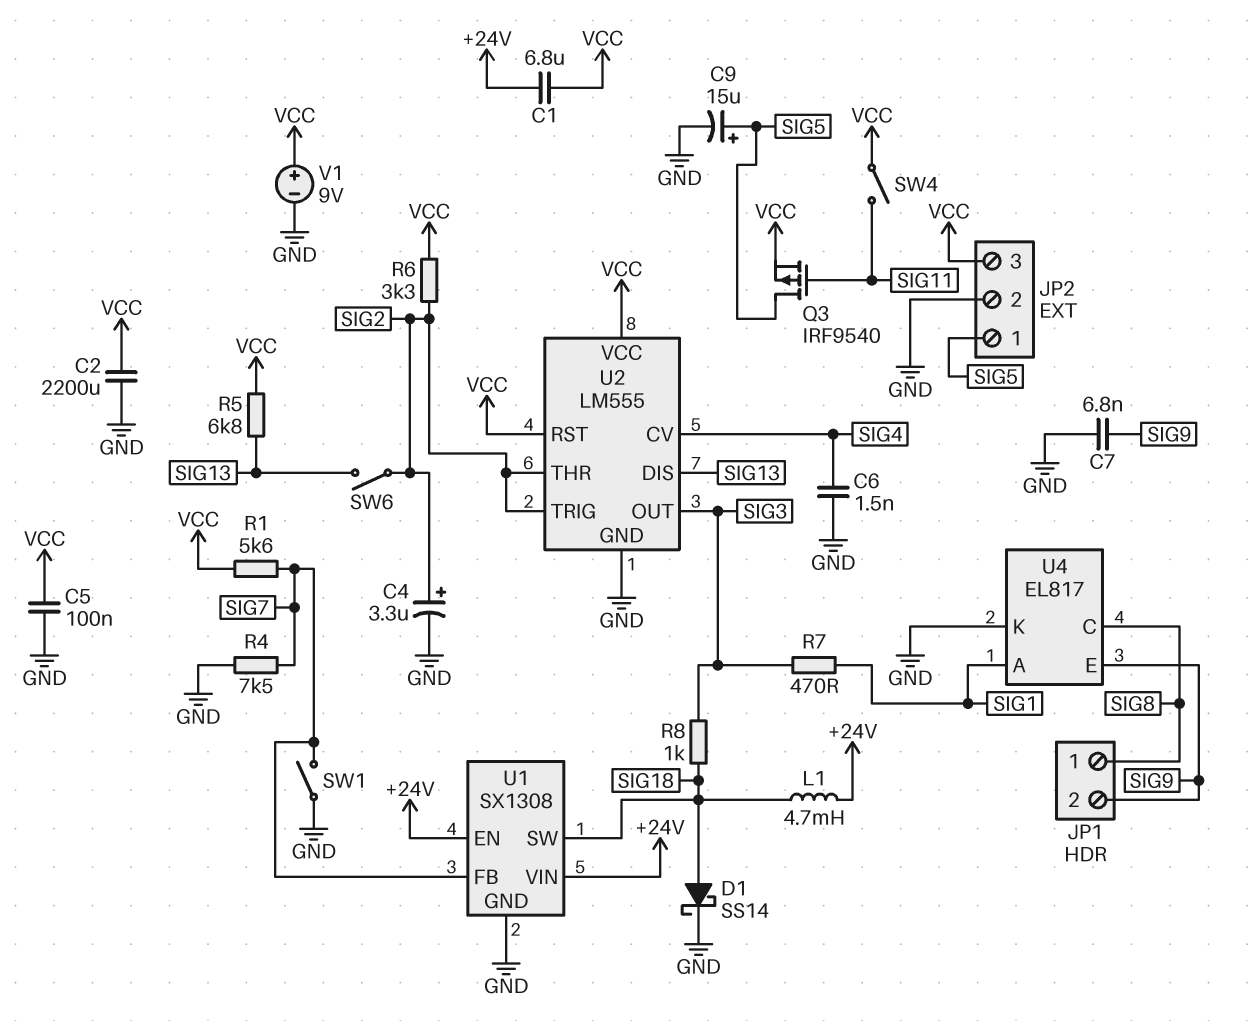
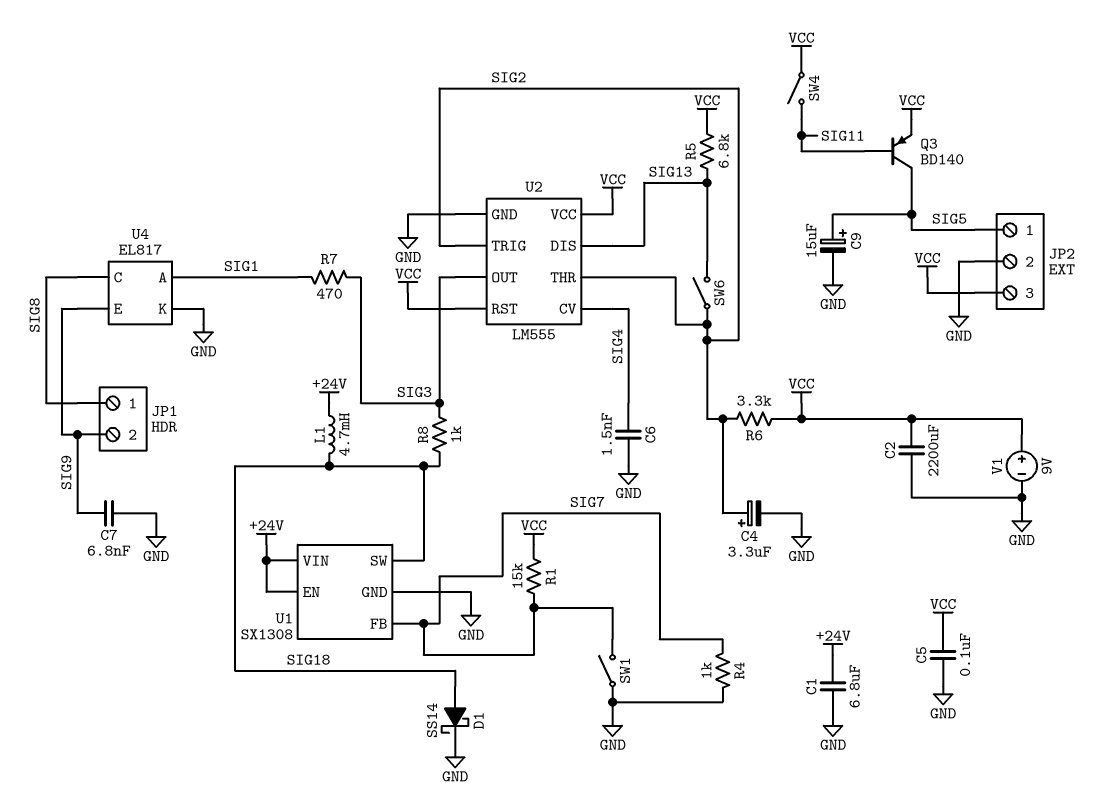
C1: 6.8uF (+24V, VCC) -> 6.8uF (+24V, GND)
Q3: PMOS IRF9540 (G SIG11, D SIG5, S VCC) -> PNP BD140 (B SIG11, C SIG5, E VCC)
R1: 5.6k (SIG7, VCC) -> 15k (SIG7, VCC)
R4: 7.5k (GND, SIG7) -> 1k (GND, SIG7)

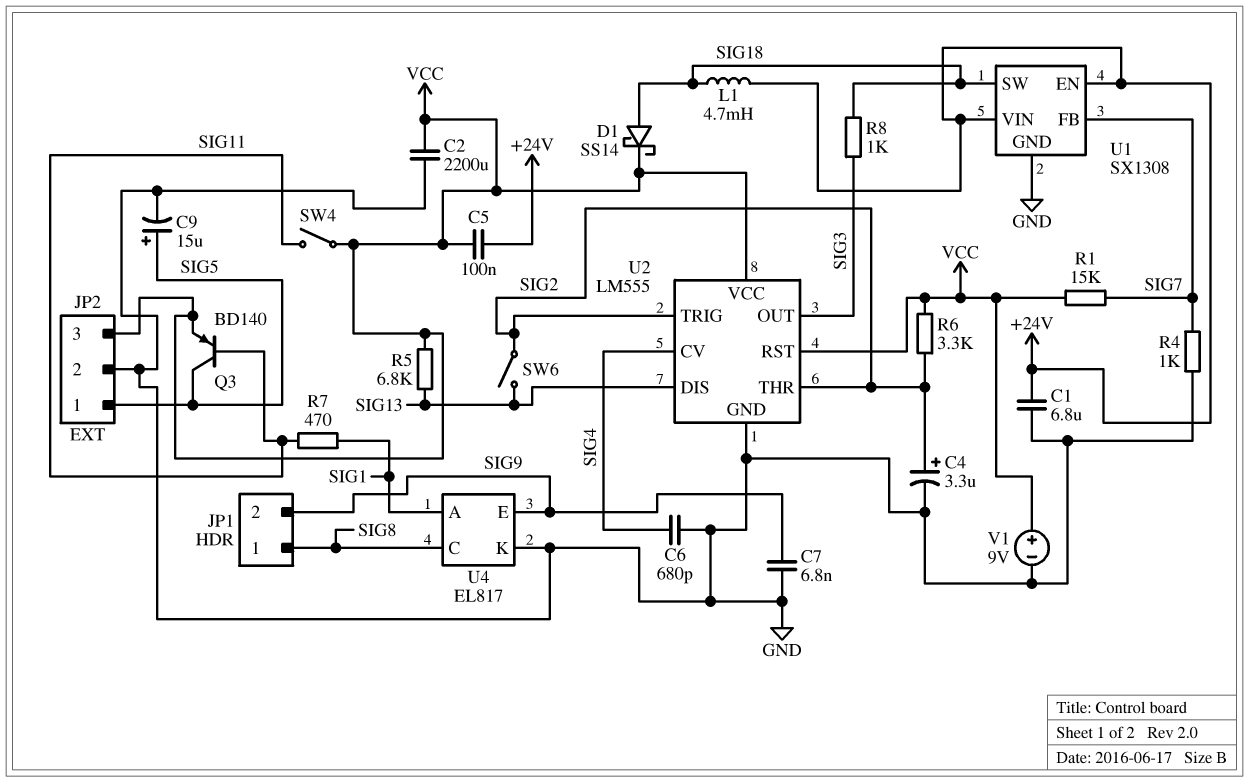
C5: 100nF (GND, VCC) -> 100nF (+24V, VCC)
C6: 1.5nF (GND, SIG4) -> 680pF (GND, SIG4)
D1: schottky SS14 (A SIG18, K GND) -> schottky SS14 (A SIG18, K VCC)
R7: 470 (SIG1, SIG3) -> 470 (SIG1, SIG11)
SW1: switch (GND, SIG7) -> none

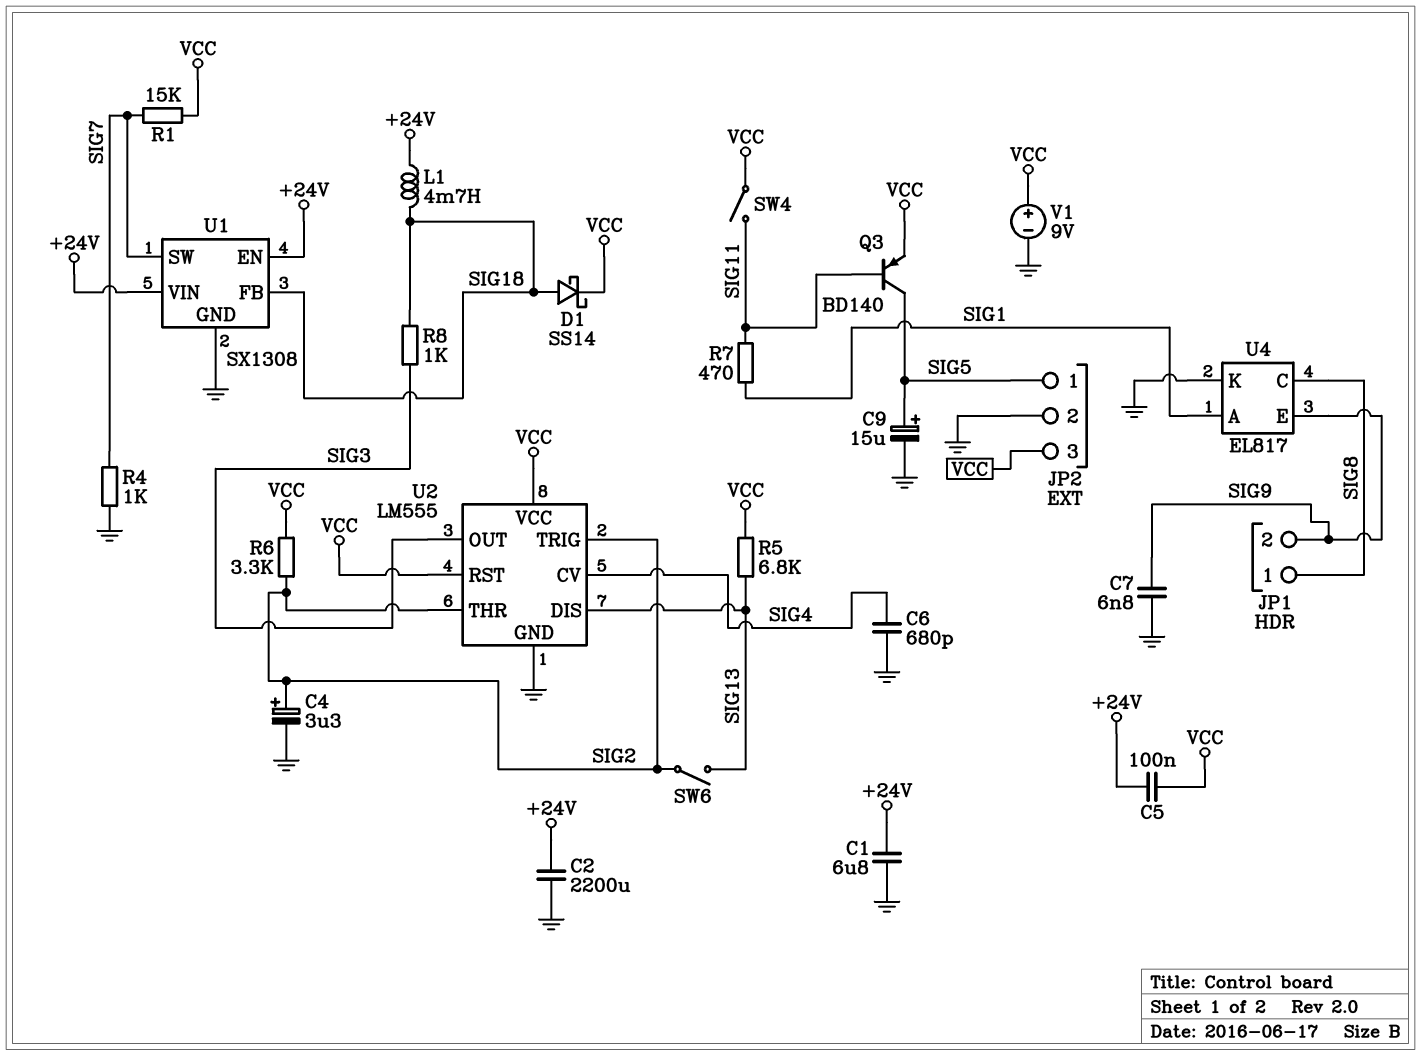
C2: 2200uF (GND, VCC) -> 2200uF (+24V, GND)
U1 pin FB: SIG7 -> SIG18
U1 pin SW: SIG18 -> SIG7

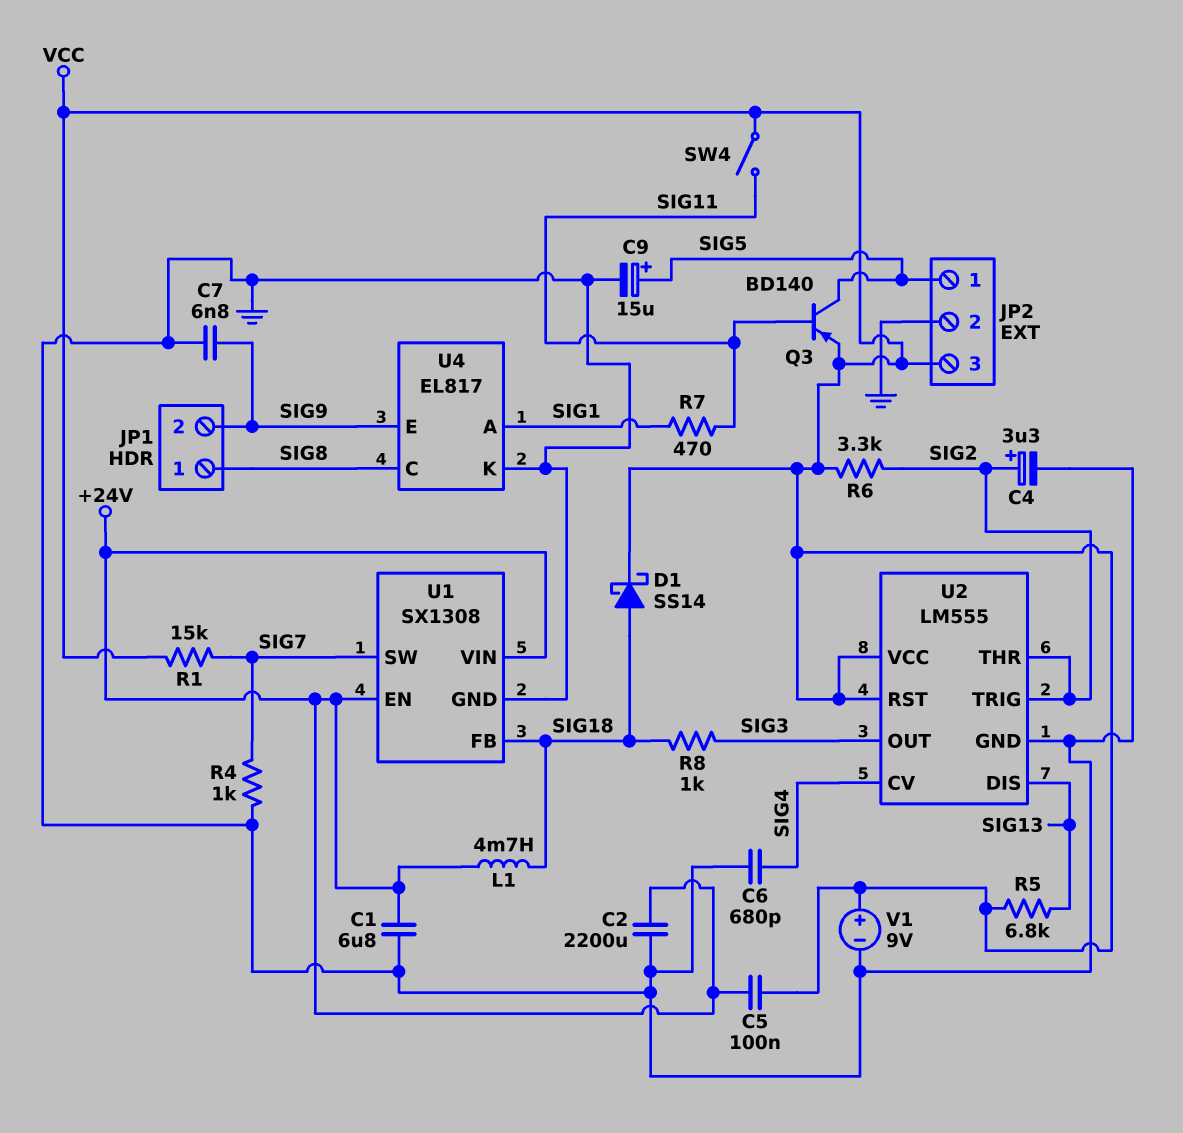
SW6: switch (SIG2, SIG13) -> none

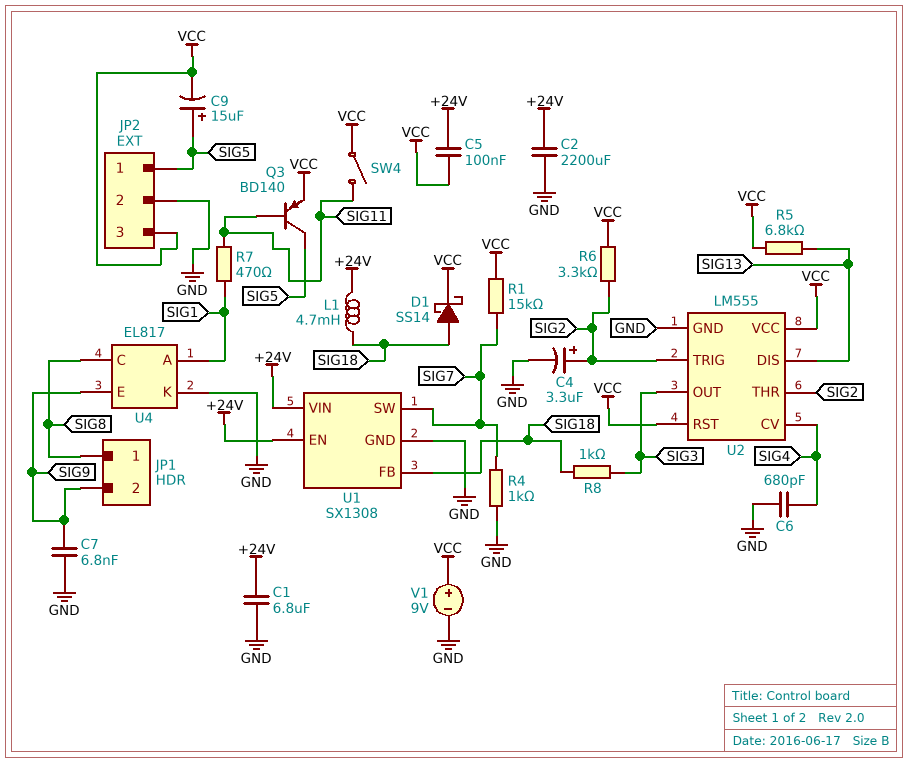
C9: 15uF (plus SIG5, minus GND) -> 15uF (plus SIG5, minus VCC)

